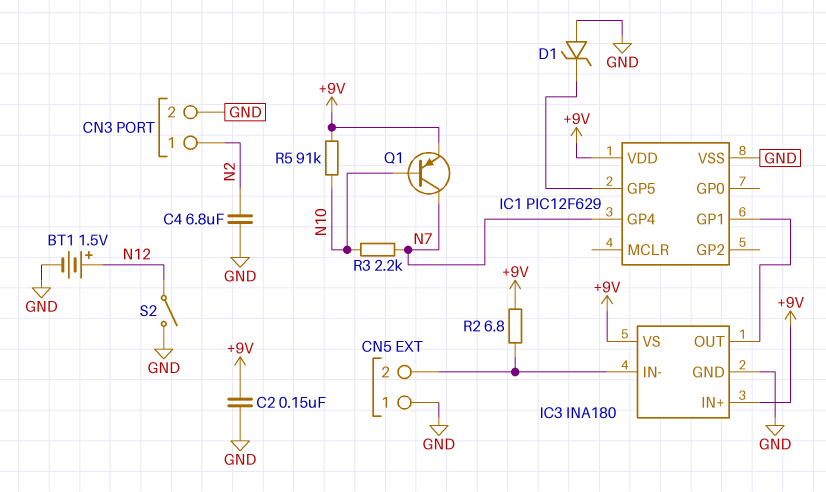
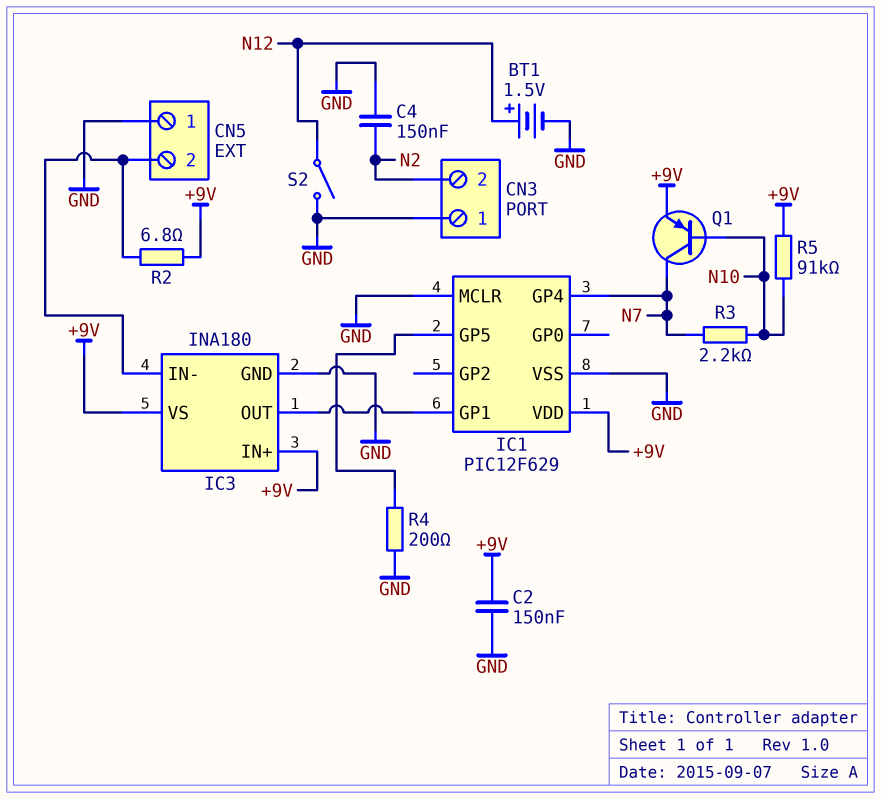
C4: 6.8uF (GND, N2) -> 150nF (GND, N2)
CN3 pin 1: N2 -> GND
CN3 pin 2: GND -> N2
D1: zener (A GND, K IC1/GP5) -> none
IC1 pin MCLR: none -> GND
R4: none -> 200 (GND, IC1/GP5)

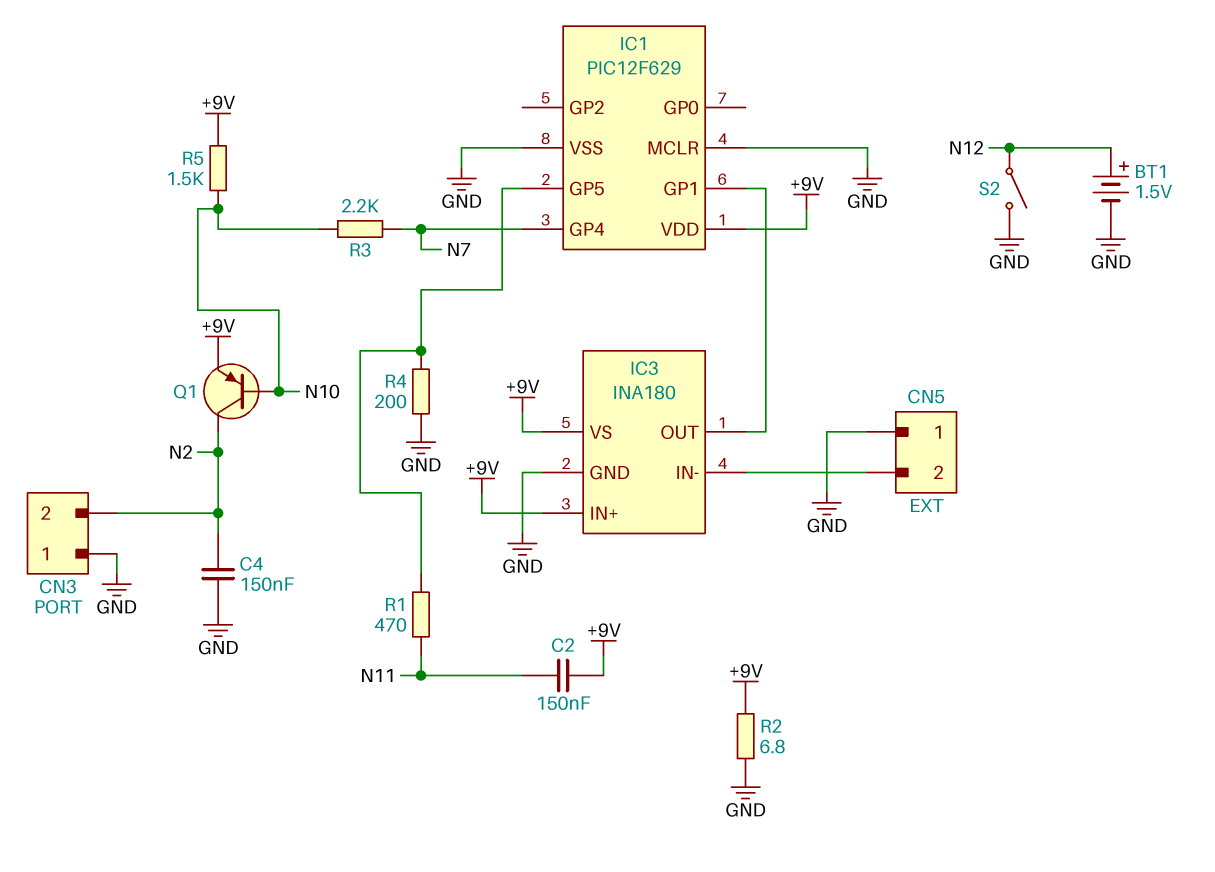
C2: 150nF (+9V, GND) -> 150nF (+9V, N11)
Q1: PNP (B N10, C N7, E +9V) -> PNP (B N10, C N2, E +9V)
R1: none -> 470 (IC1/GP5, N11)
R2: 6.8 (+9V, CN5/2) -> 6.8 (+9V, GND)
R5: 91k (+9V, N10) -> 1.5k (+9V, N10)

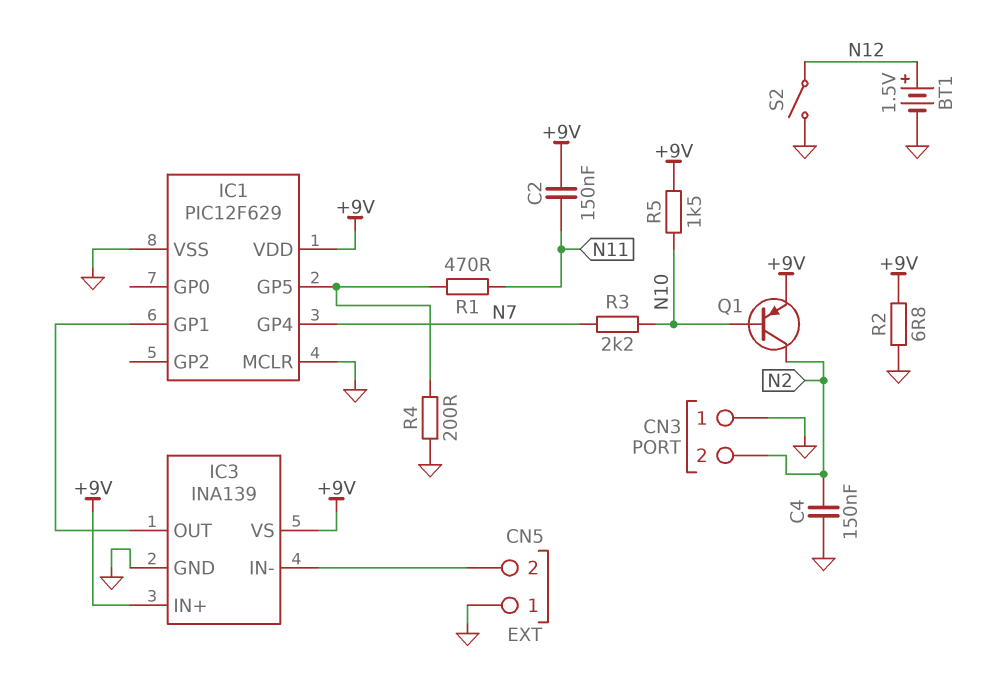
IC3: INA180 -> INA139

